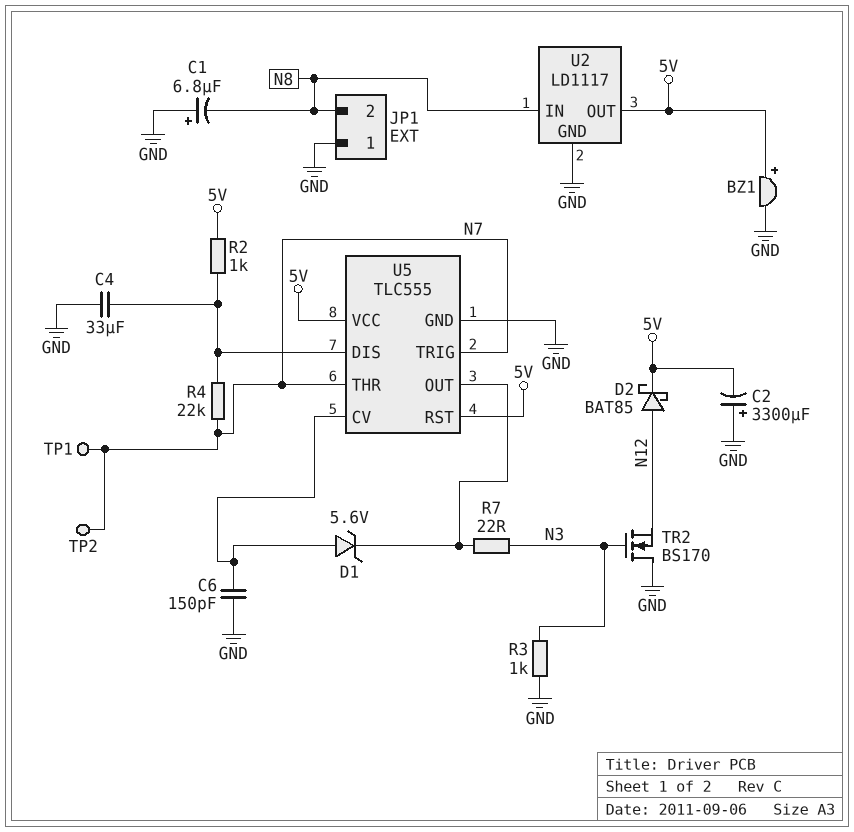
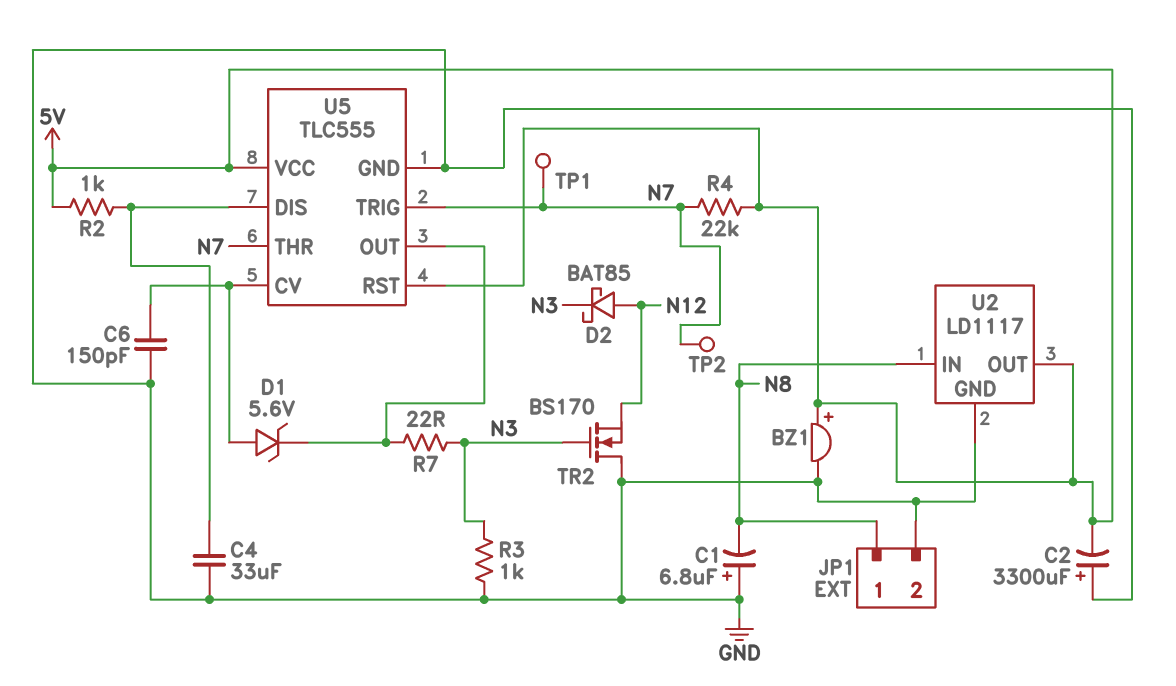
D2: schottky BAT85 (A N12, K 5V) -> schottky BAT85 (A N12, K N3)
JP1 pin 1: GND -> N8
JP1 pin 2: N8 -> GND
R4: 22k (N7, U5/DIS) -> 22k (5V, N7)

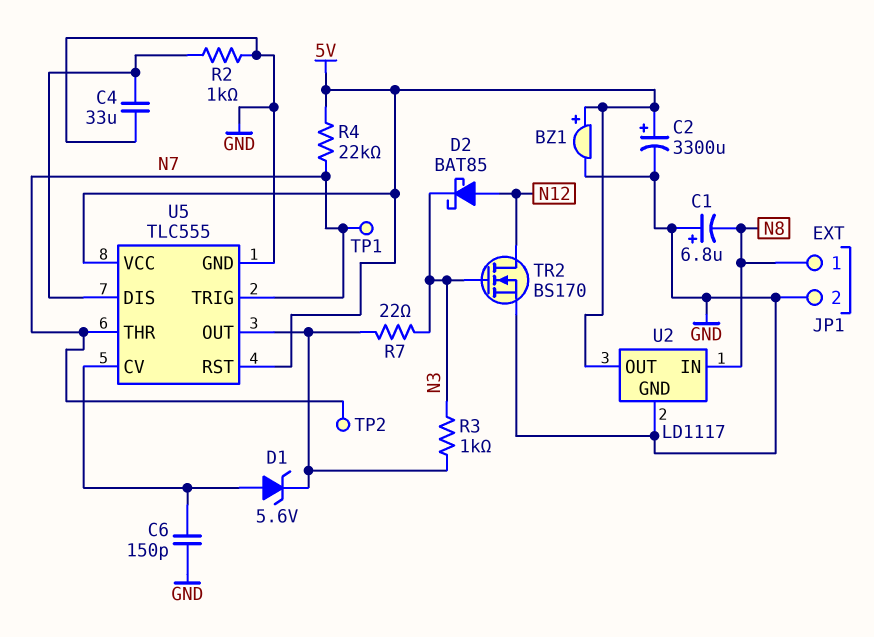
C2: 3300uF (plus GND, minus 5V) -> 3300uF (plus 5V, minus GND)
R2: 1k (5V, U5/DIS) -> 1k (GND, U5/DIS)
R3: 1k (GND, N3) -> 1k (N3, U5/OUT)
TR2: NMOS BS170 (G N3, D GND, S N12) -> NMOS BS170 (G N3, D N12, S GND)

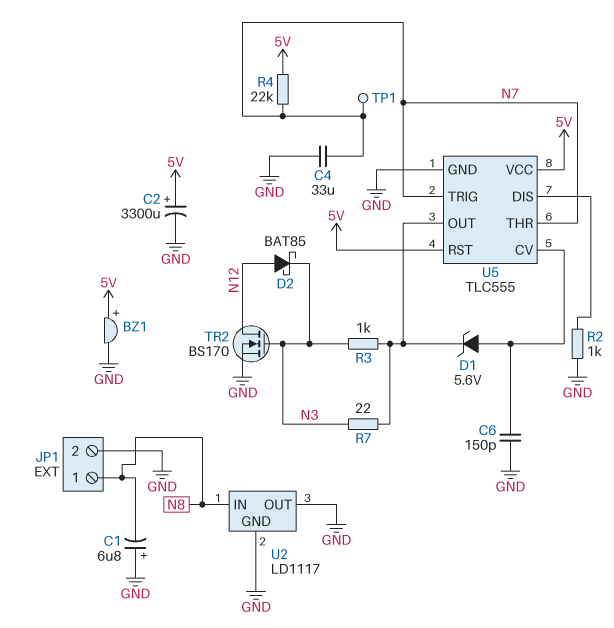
C4: 33uF (GND, U5/DIS) -> 33uF (GND, N7)
TP2: test point (N7) -> none
U2 pin OUT: 5V -> GND

